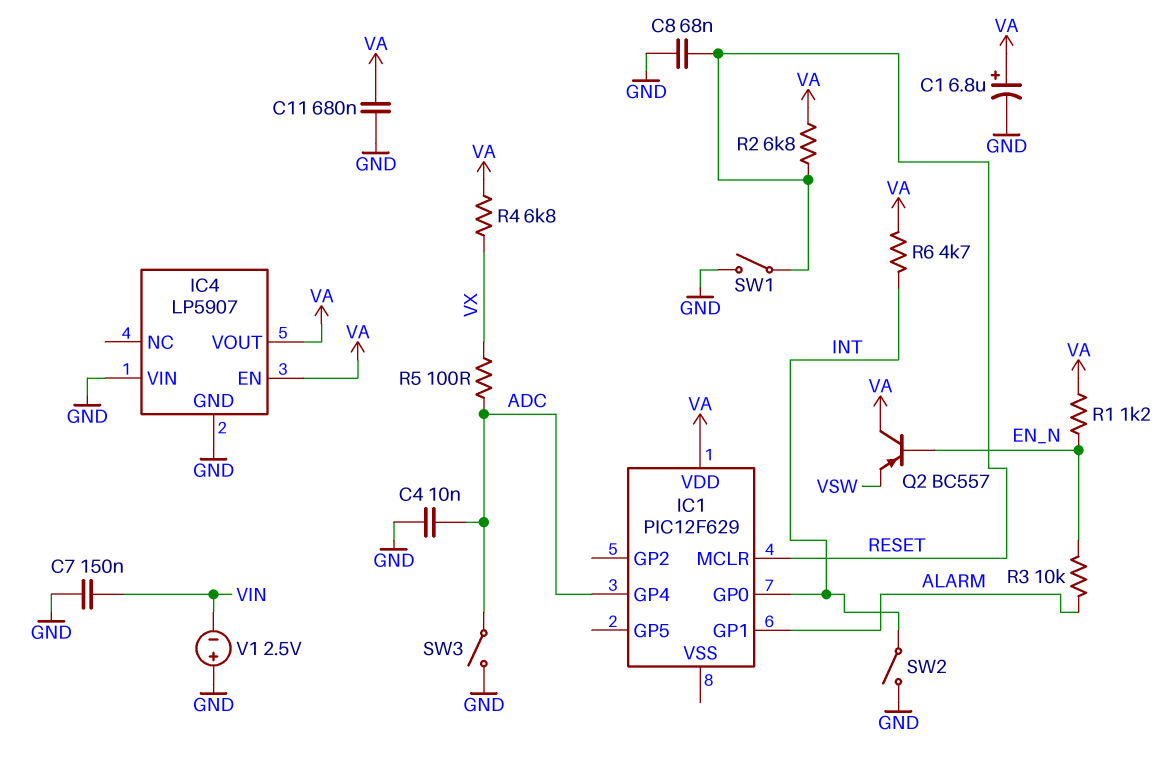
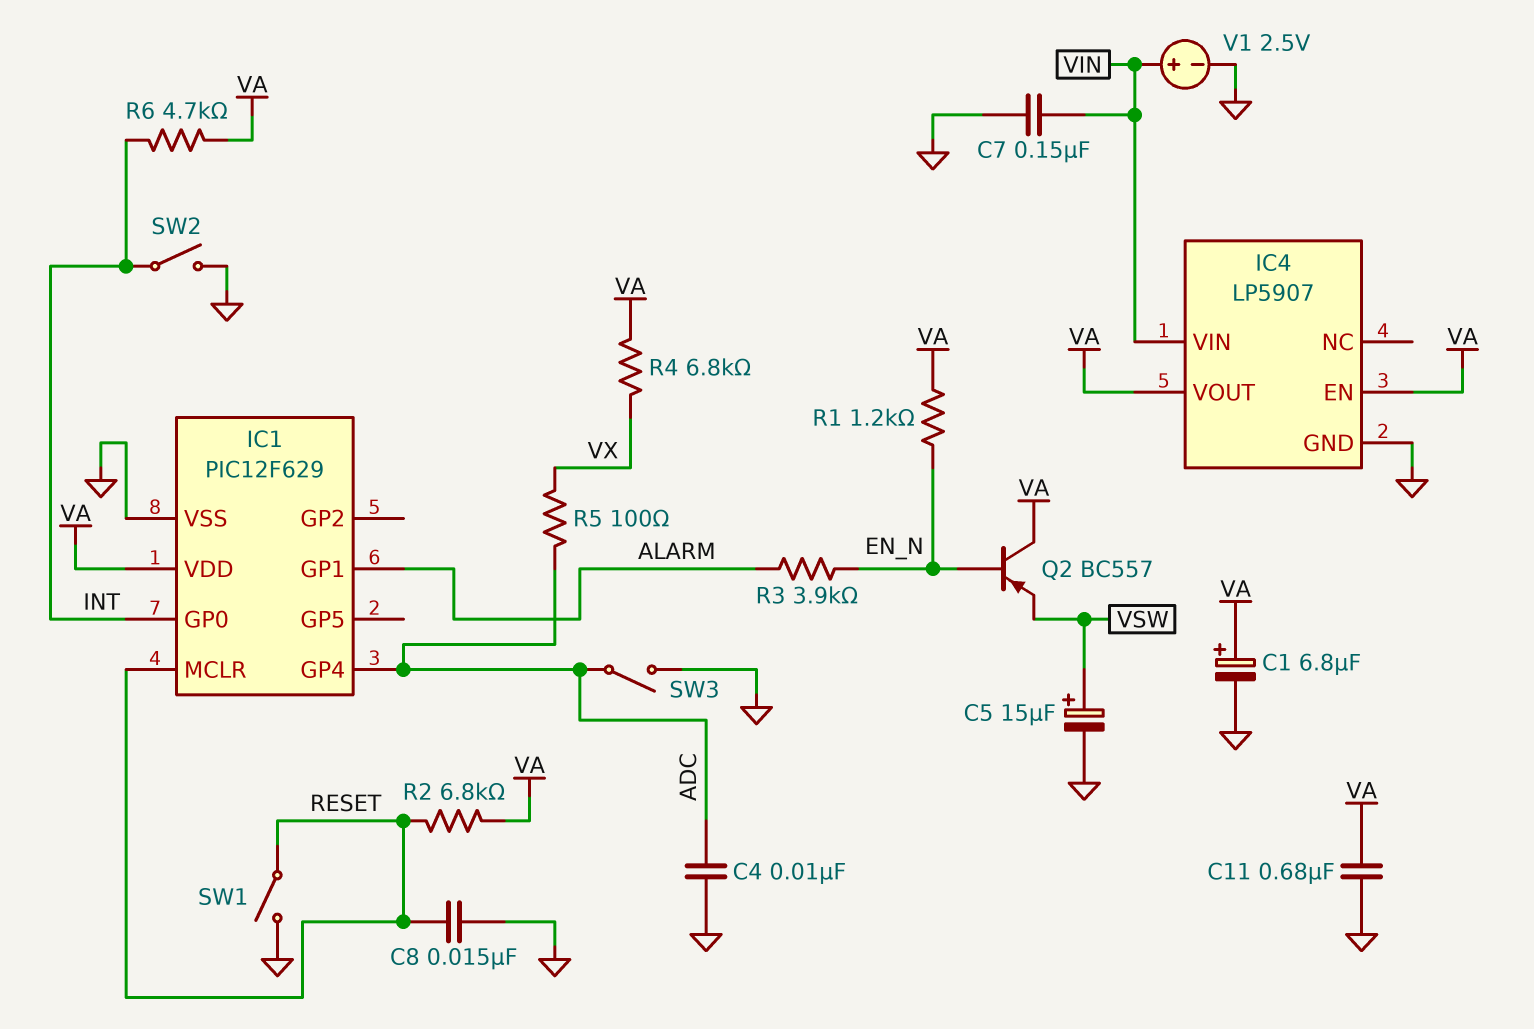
C5: none -> 15uF (plus VSW, minus GND)
C8: 68nF (GND, RESET) -> 15nF (GND, RESET)
IC1 pin VSS: none -> GND
IC4 pin VIN: GND -> VIN
R3: 10k (ALARM, EN_N) -> 3.9k (ALARM, EN_N)
V1: 2.5V (plus GND, minus VIN) -> 2.5V (plus VIN, minus GND)

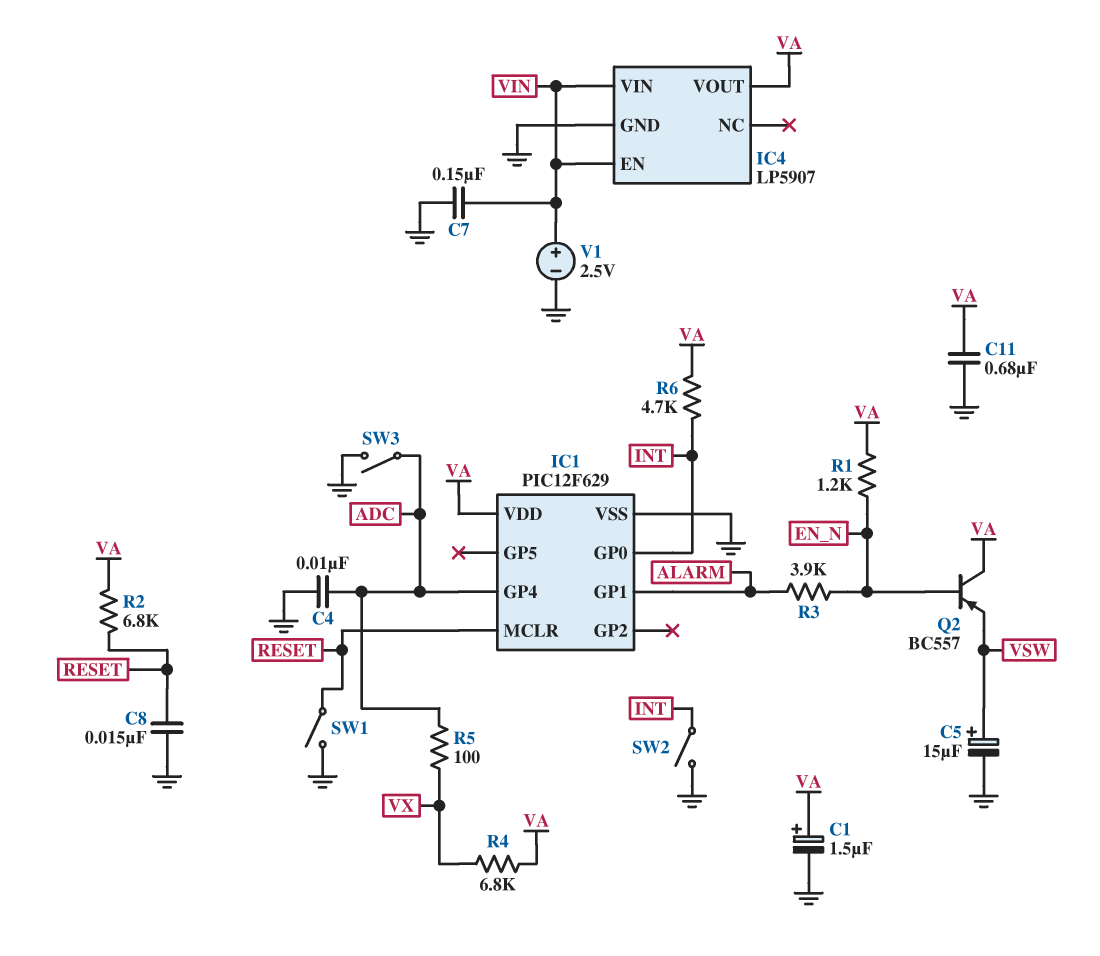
C1: 6.8uF (plus VA, minus GND) -> 1.5uF (plus VA, minus GND)
IC4 pin EN: VA -> VIN

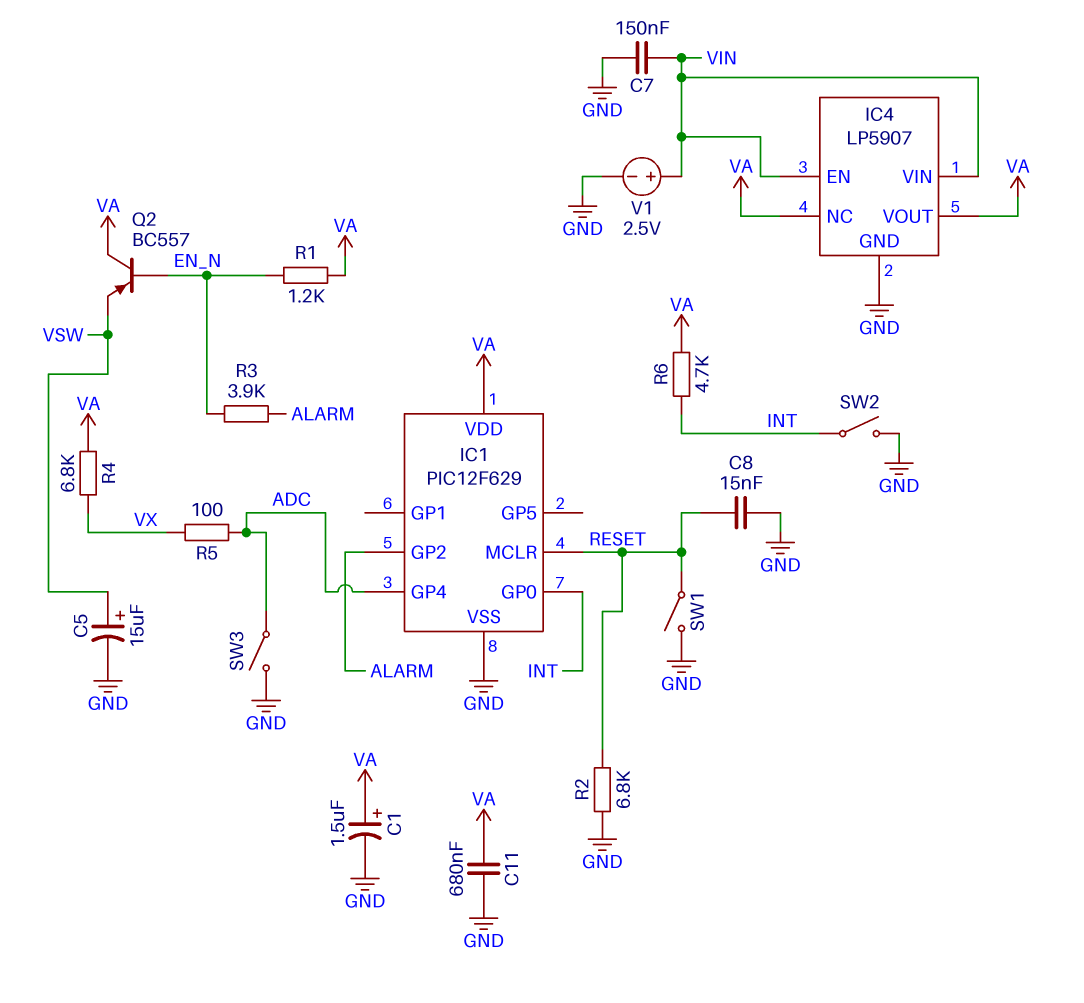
C4: 10nF (ADC, GND) -> none
IC1 pin GP1: ALARM -> none
IC1 pin GP2: none -> ALARM
IC4 pin NC: none -> VA
R2: 6.8k (RESET, VA) -> 6.8k (GND, RESET)

